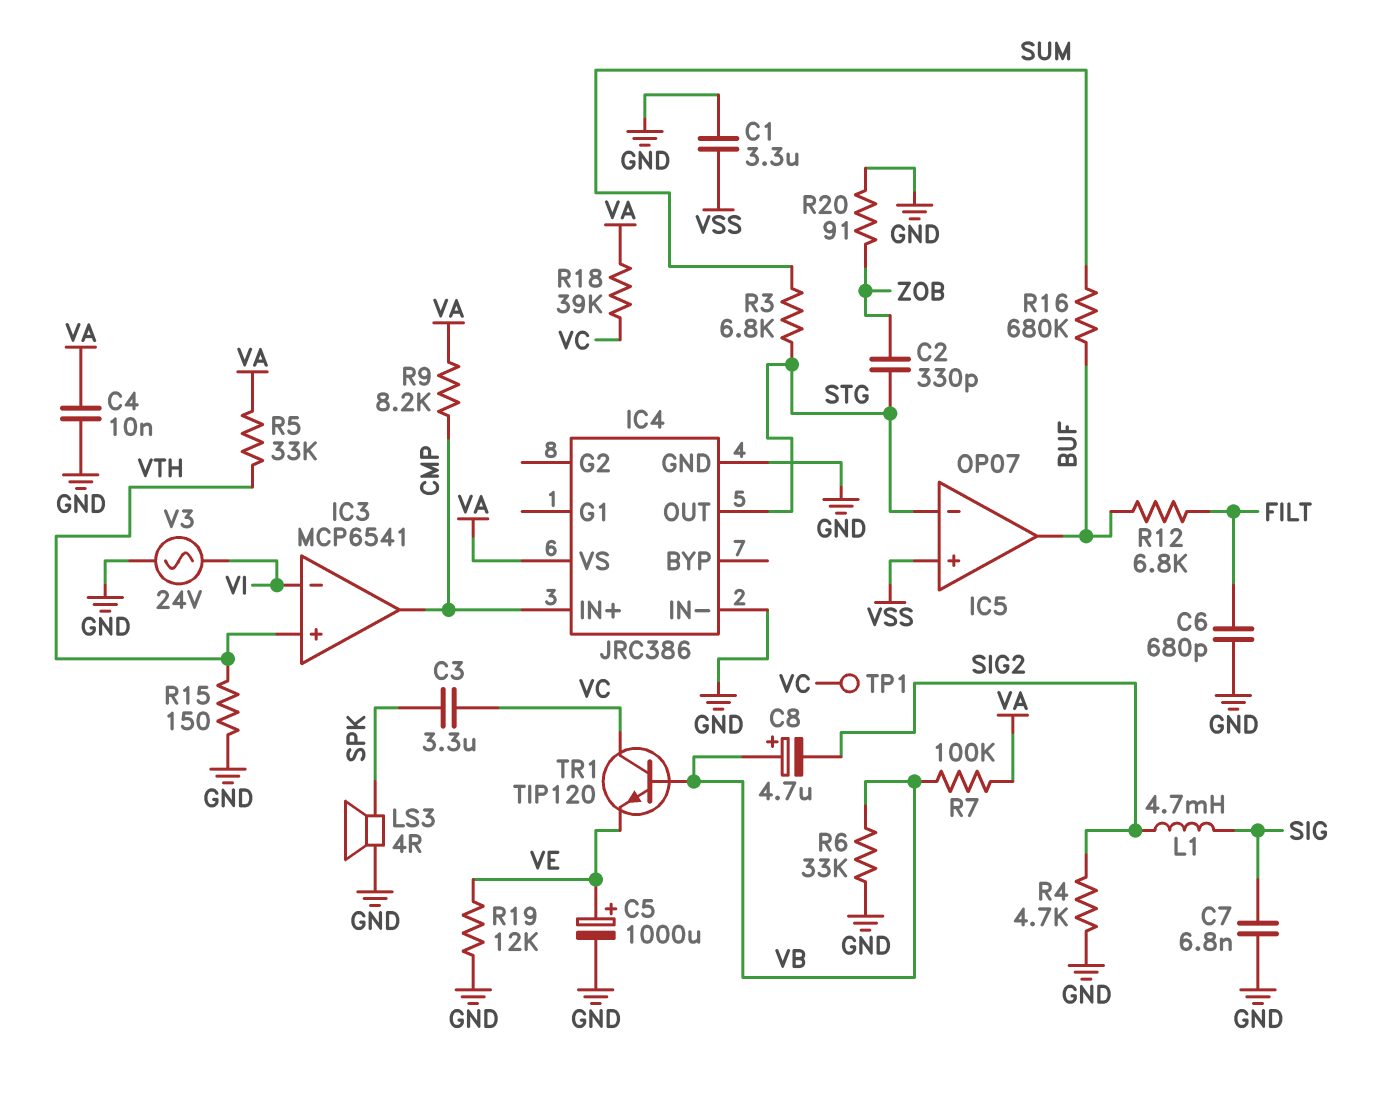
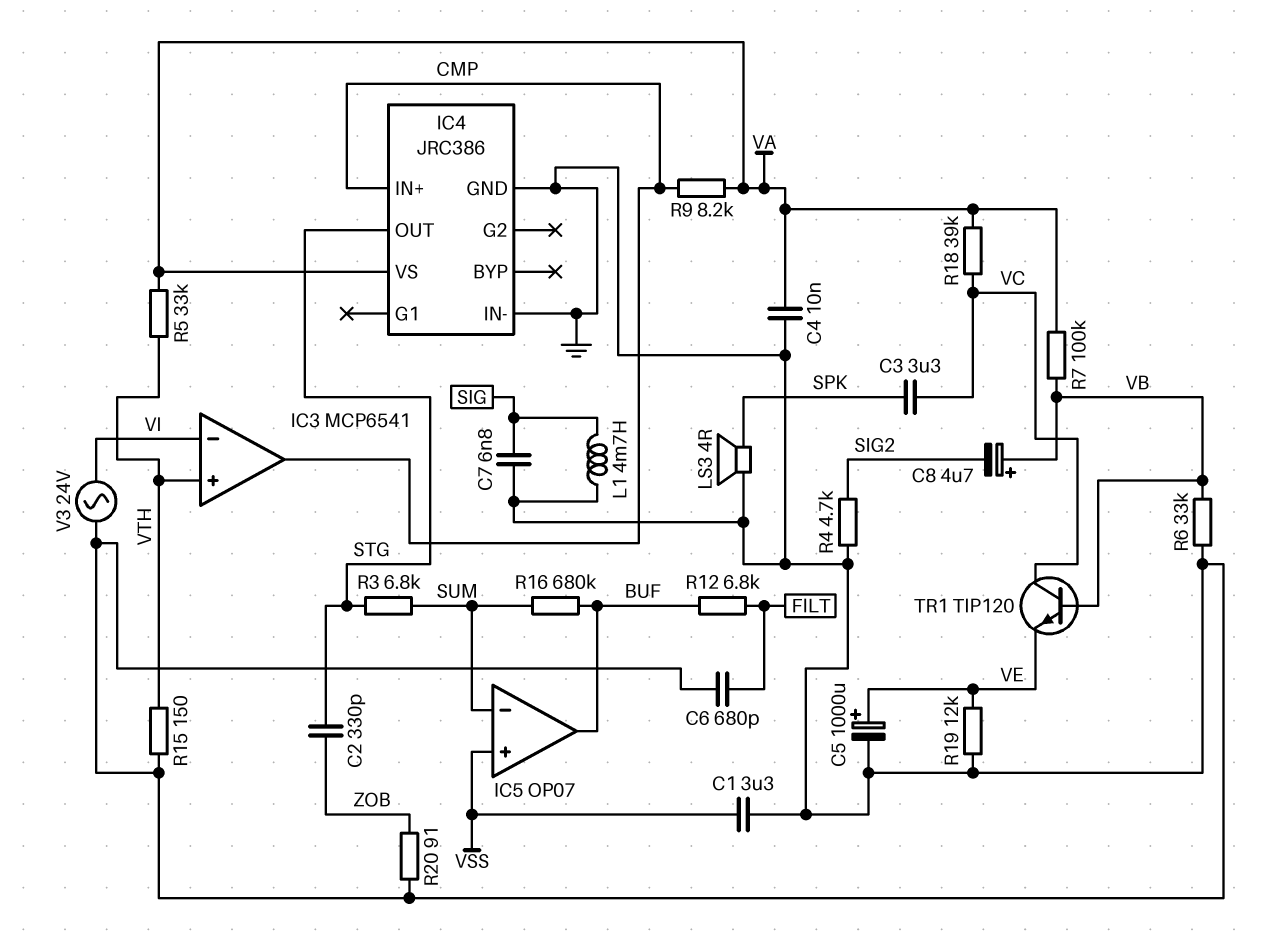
IC5 pin in-: STG -> SUM
L1: 4.7mH (SIG, SIG2) -> 4.7mH (GND, SIG)
TP1: test point (VC) -> none

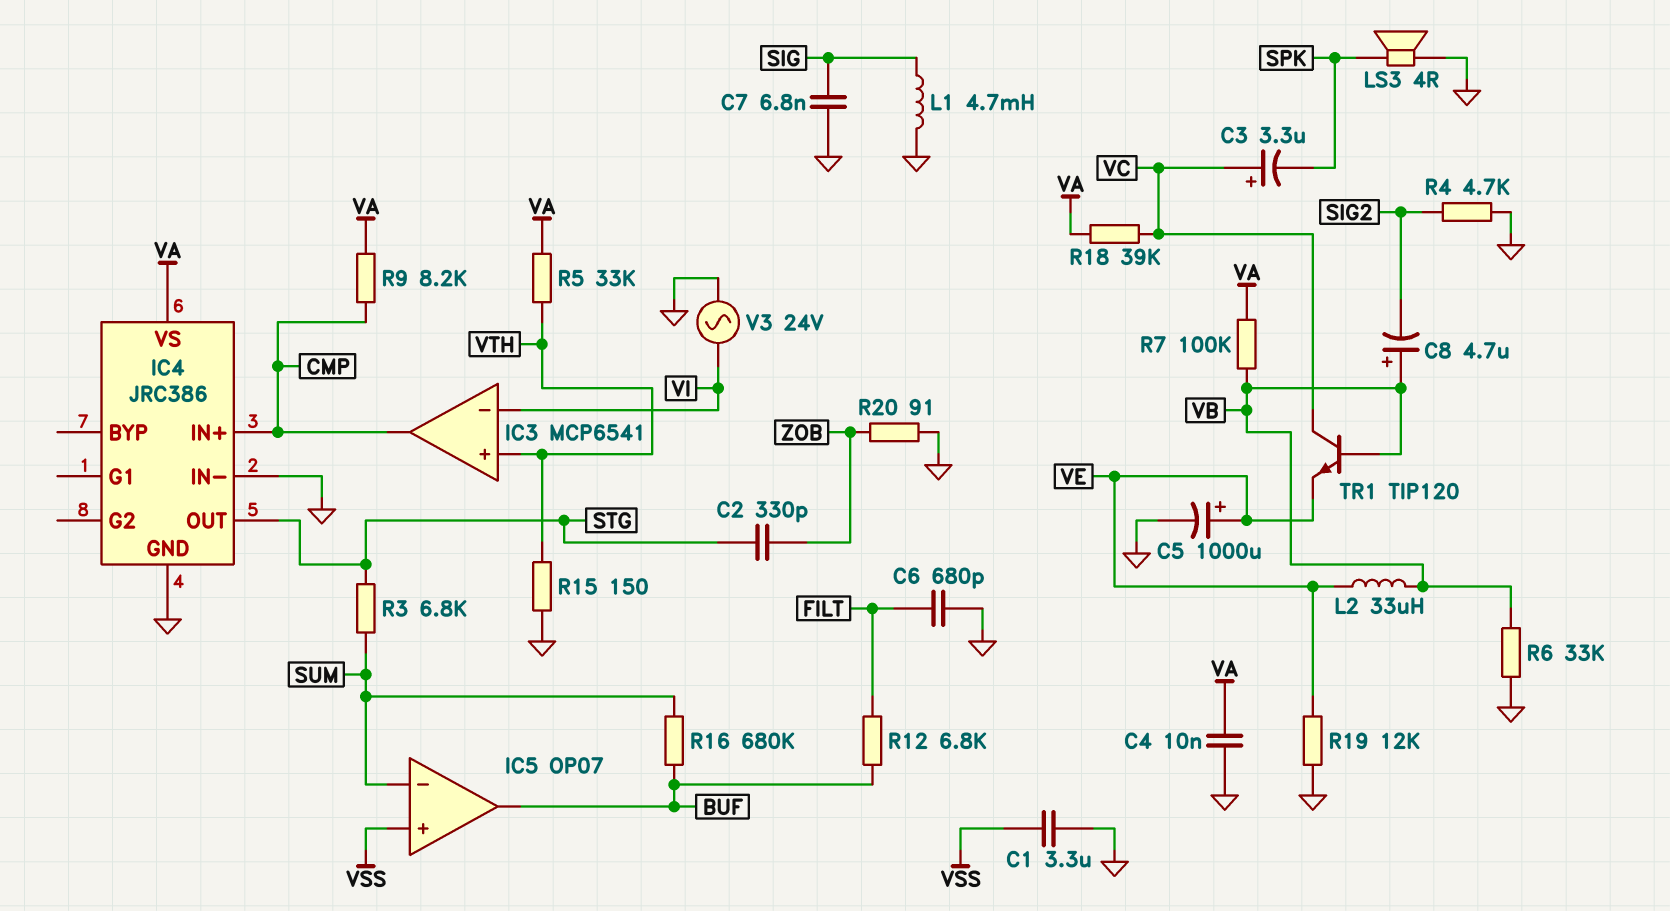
C3: 3.3uF (SPK, VC) -> 3.3uF (plus VC, minus SPK)
L2: none -> 33uH (VB, VE)

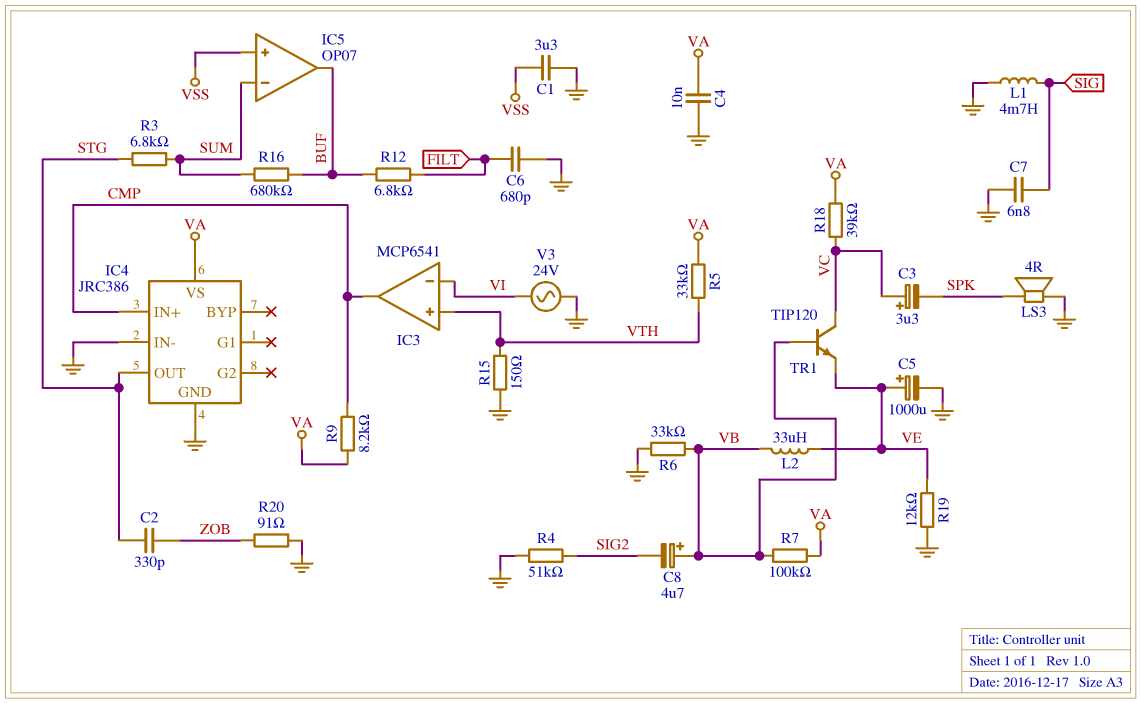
R4: 4.7k (GND, SIG2) -> 51k (GND, SIG2)

